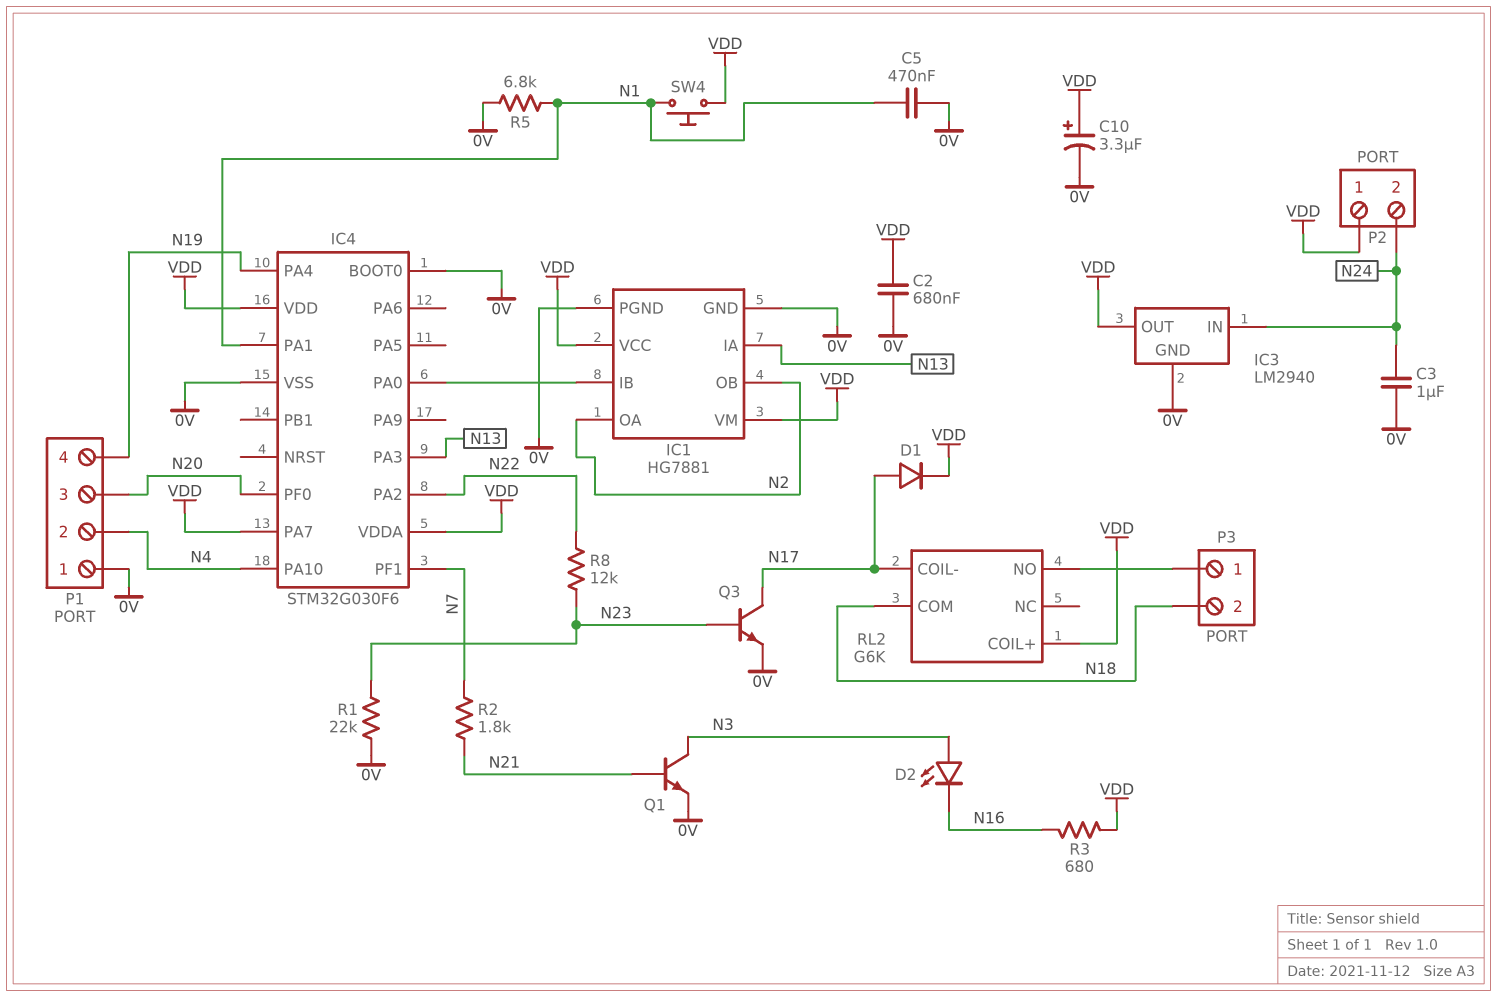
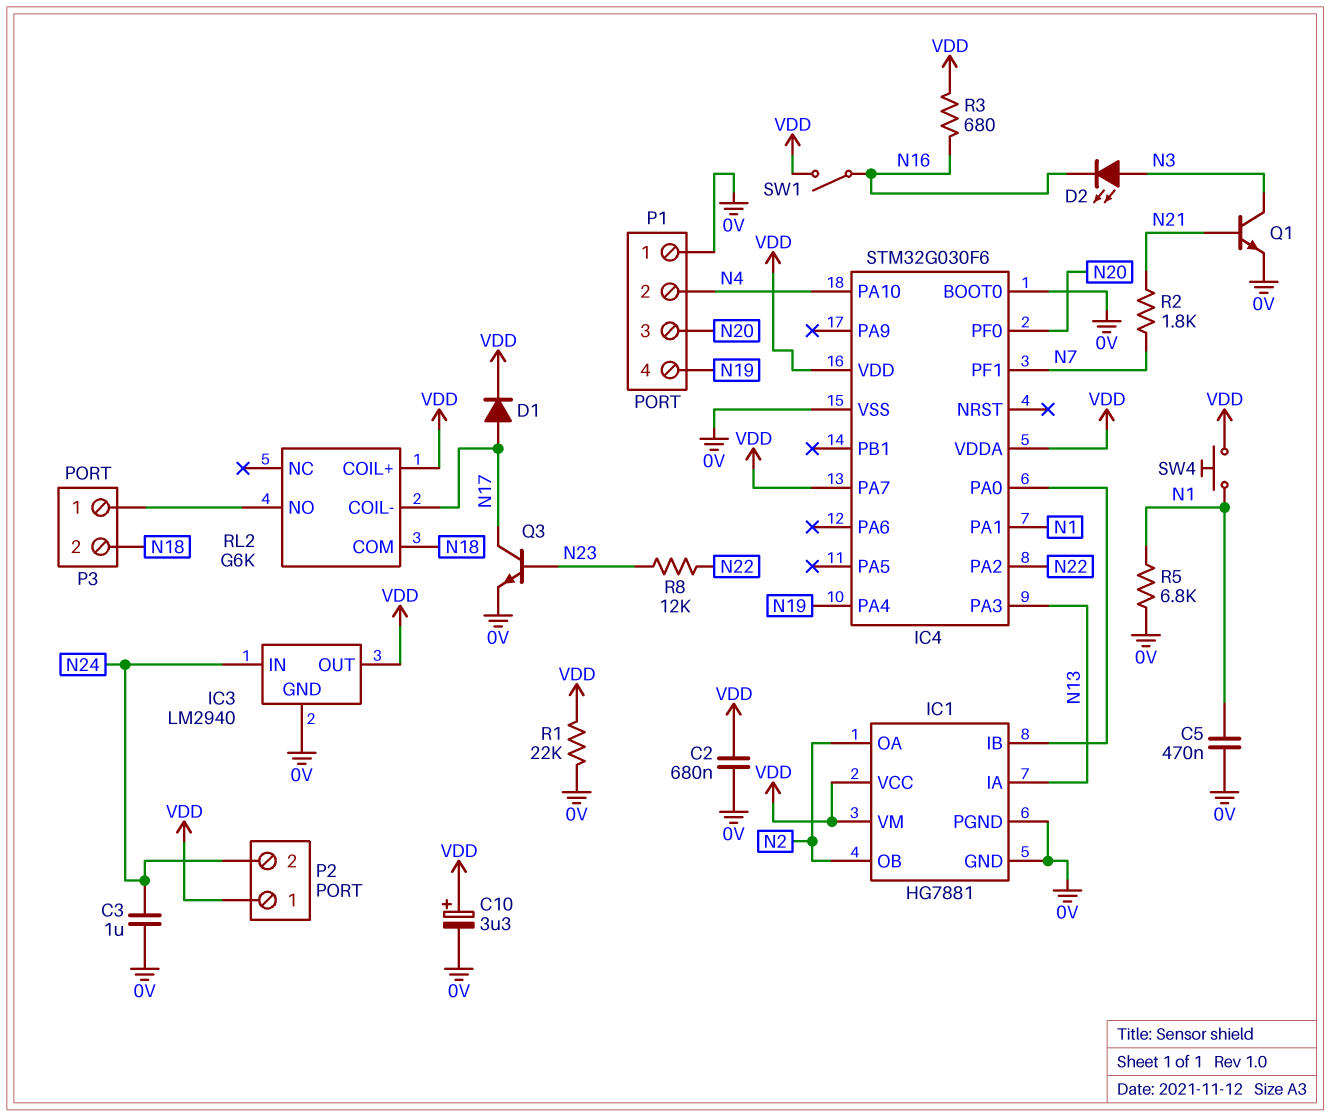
R1: 22k (0V, N23) -> 22k (0V, VDD)
SW1: none -> switch (N16, VDD)

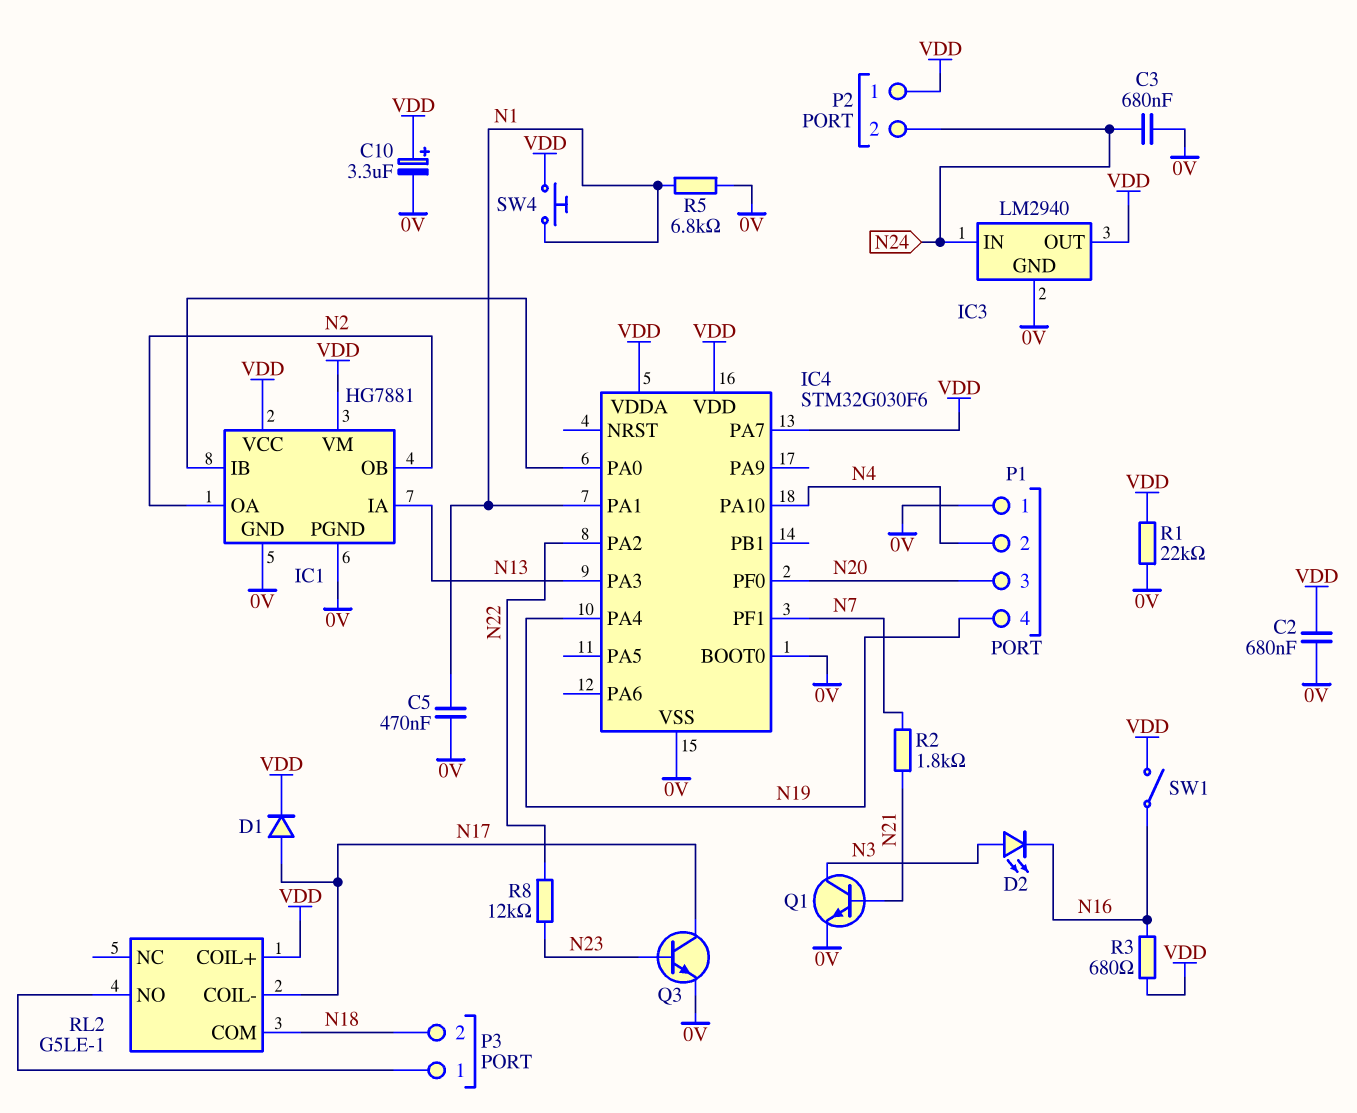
C3: 1uF (0V, N24) -> 680nF (0V, N24)
RL2: G6K -> G5LE-1

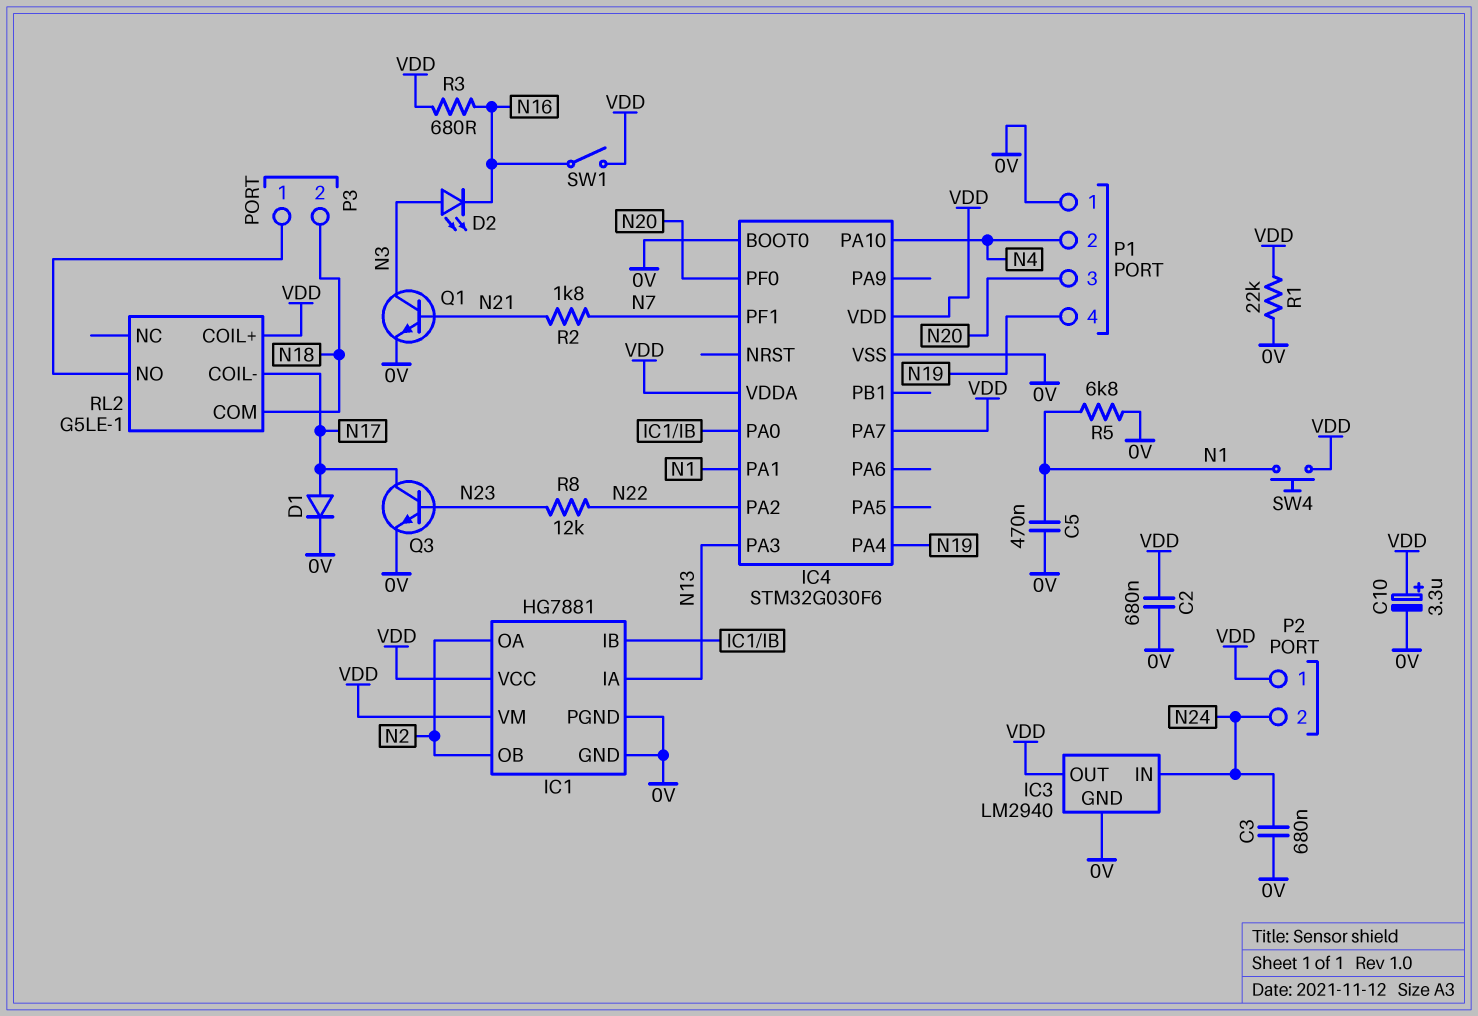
D1: diode (A N17, K VDD) -> diode (A N17, K 0V)

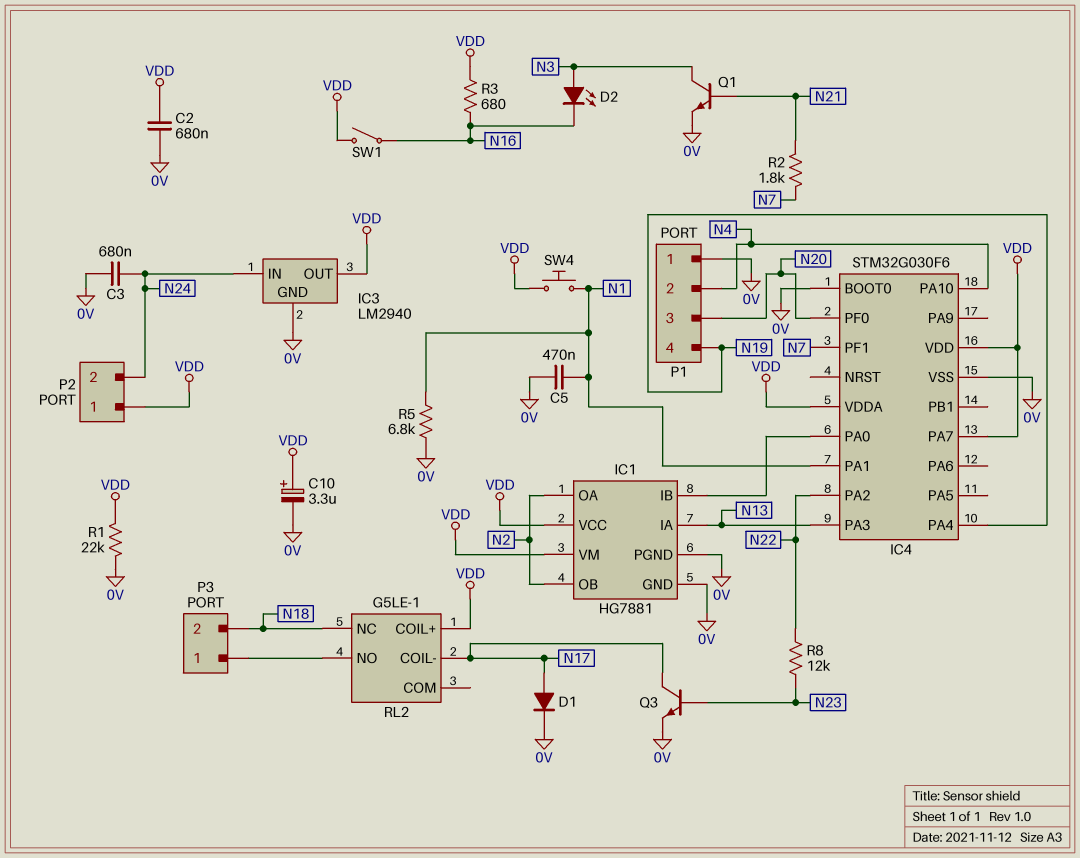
RL2 pin COM: N18 -> none
RL2 pin NC: none -> N18

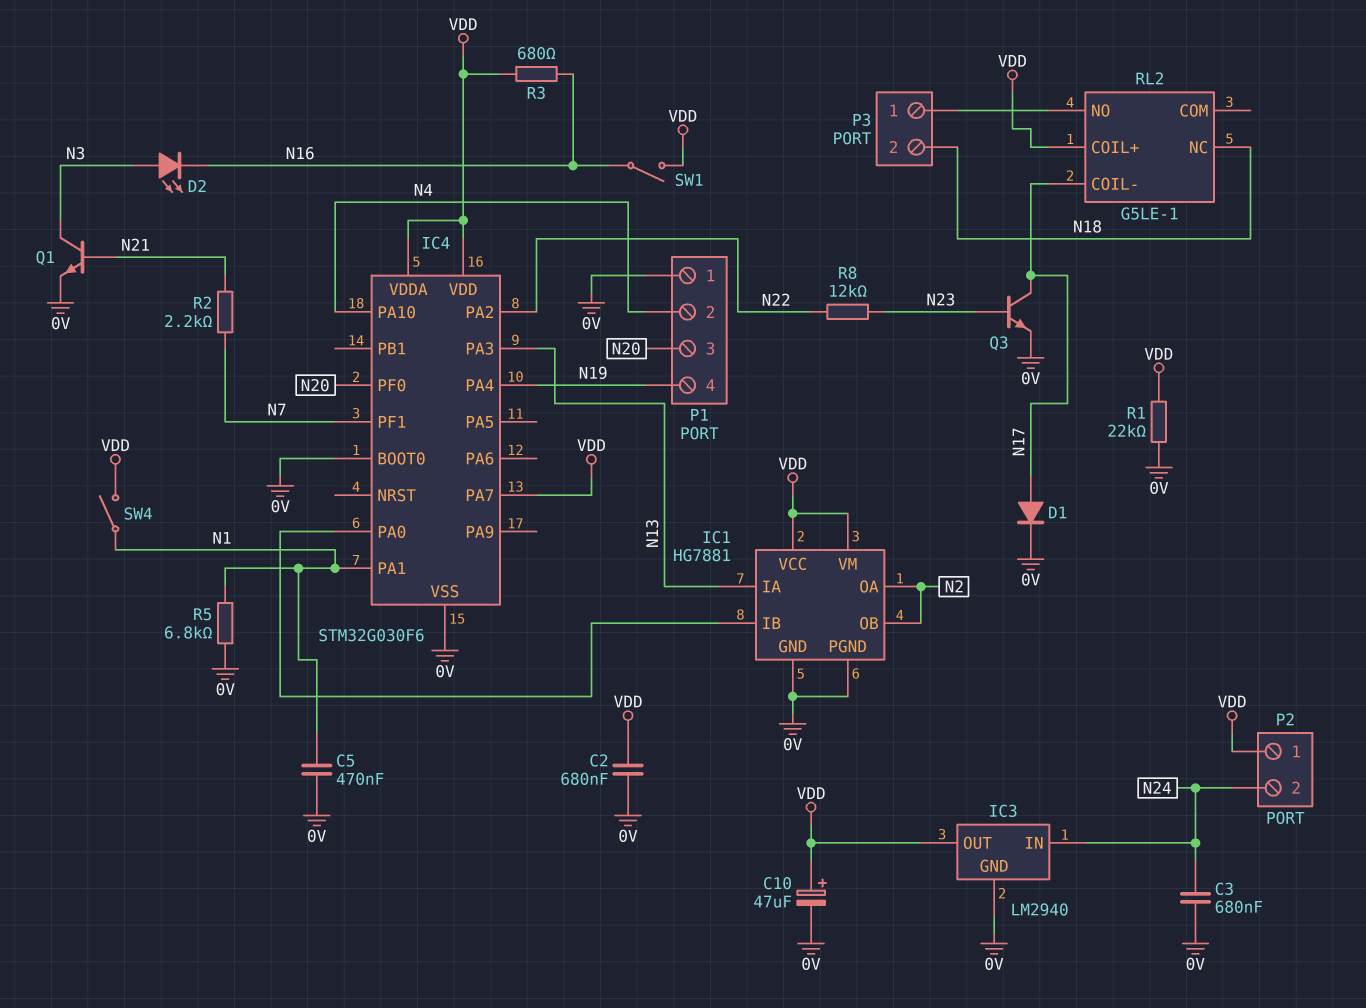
C10: 3.3uF (plus VDD, minus 0V) -> 47uF (plus VDD, minus 0V)
R2: 1.8k (N7, N21) -> 2.2k (N7, N21)
SW4: button (N1, VDD) -> switch (N1, VDD)

